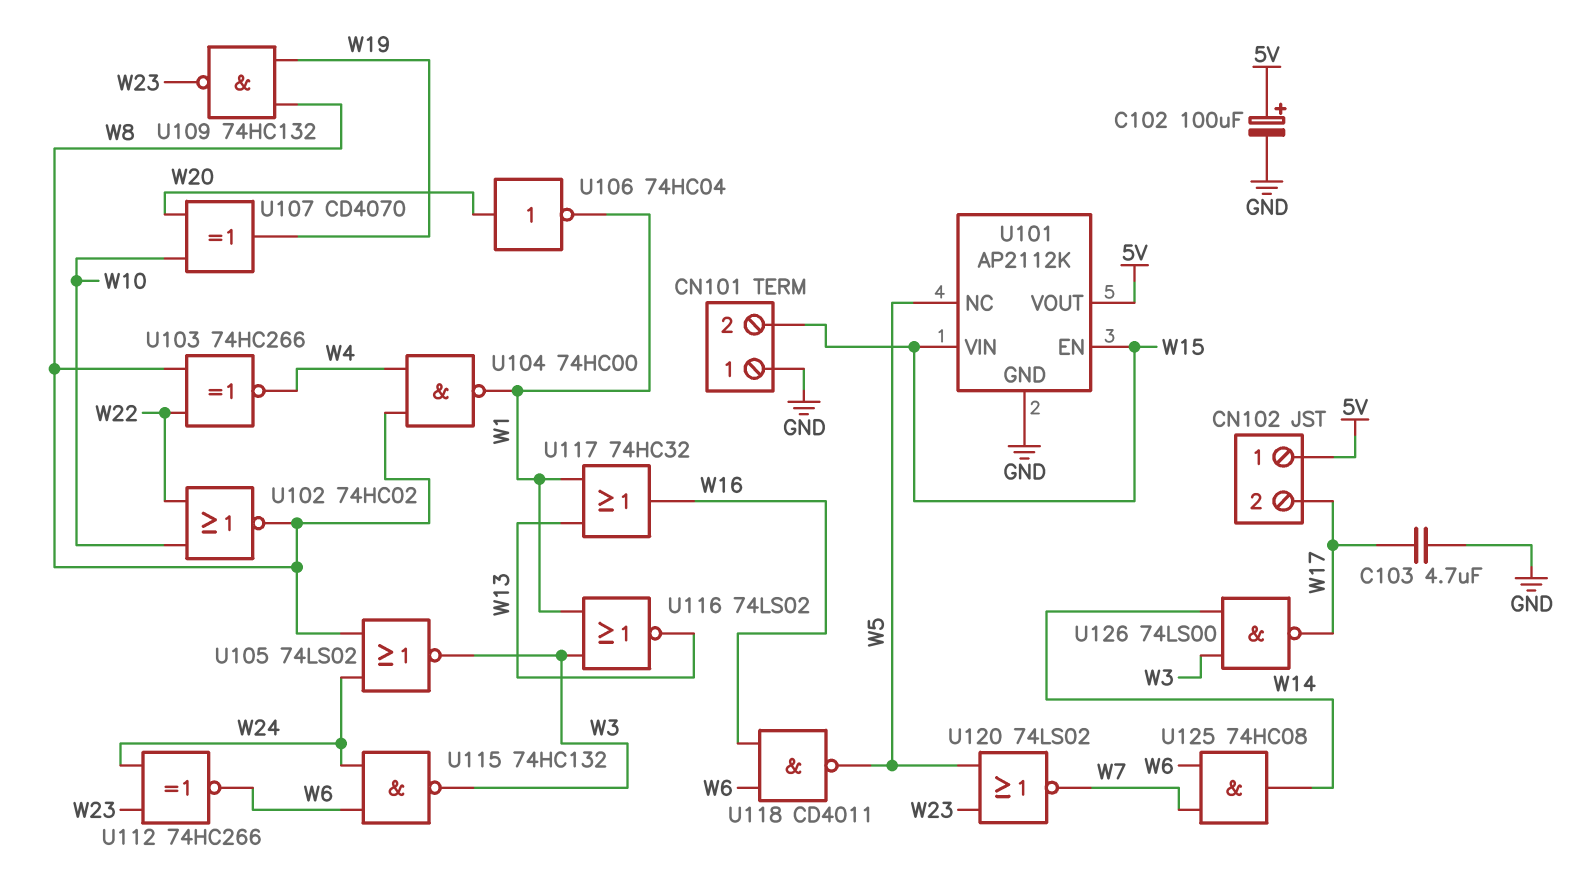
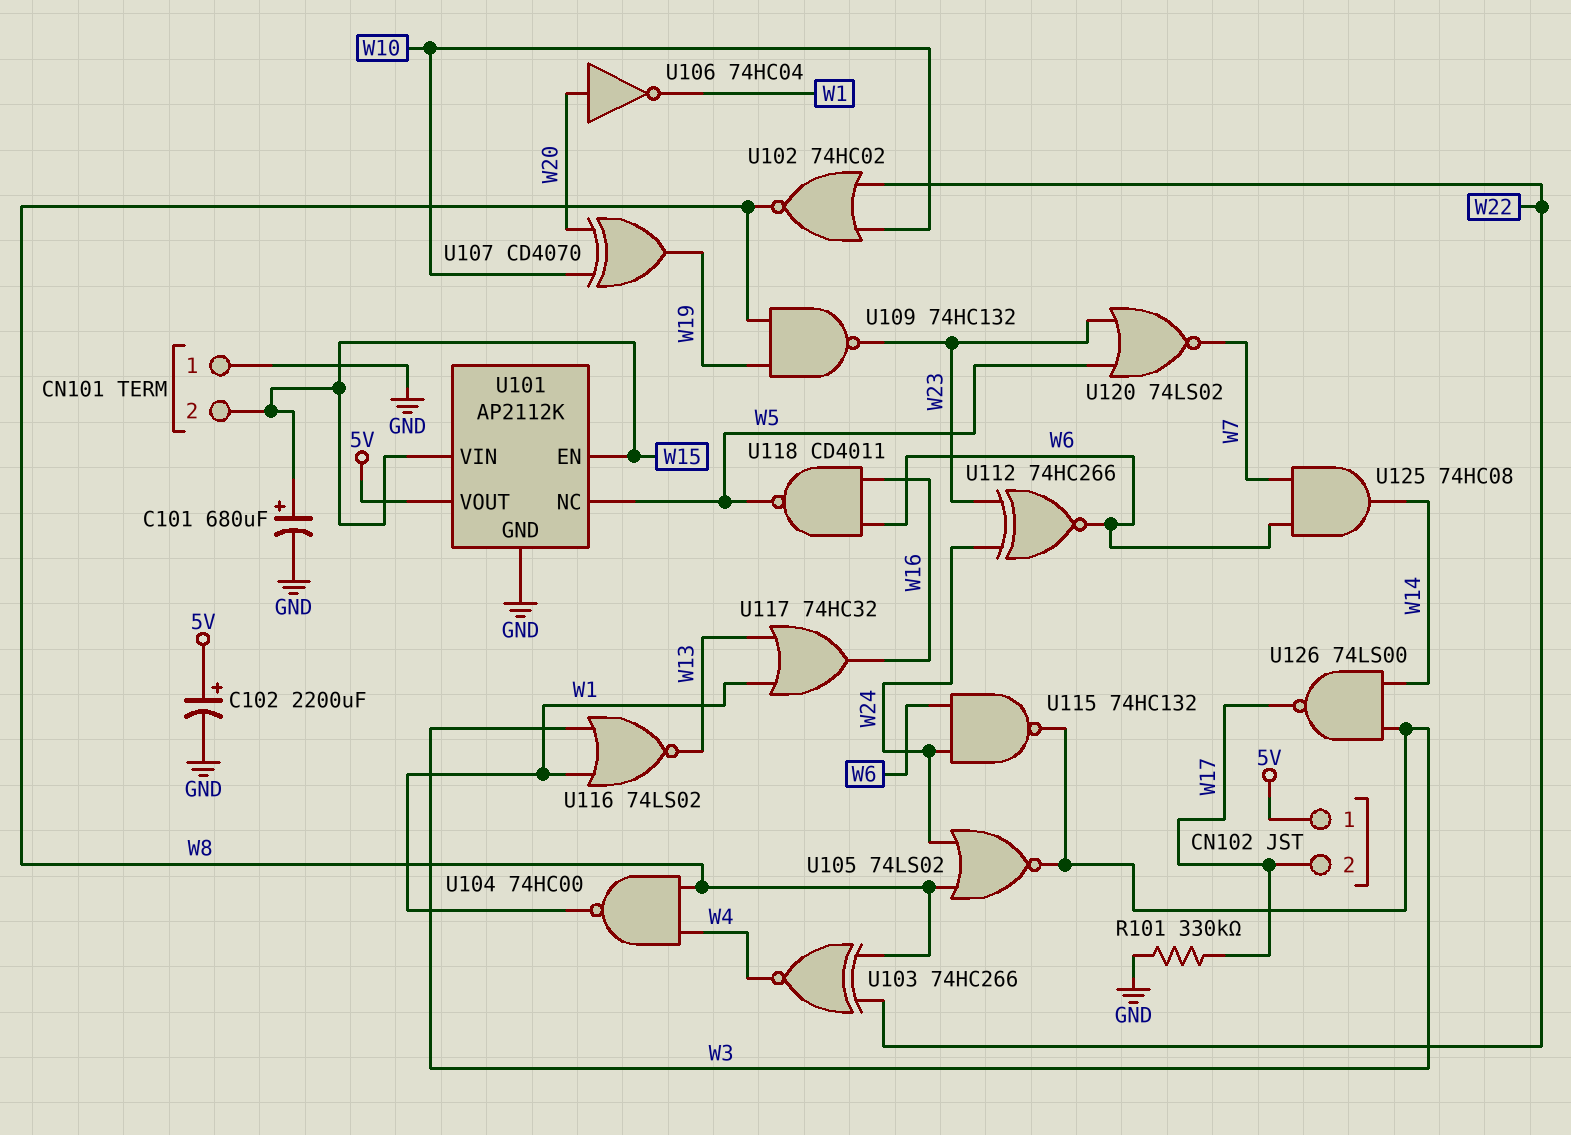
C101: none -> 680uF (plus W15, minus GND)
C102: 100uF (plus 5V, minus GND) -> 2200uF (plus 5V, minus GND)
C103: 4.7uF (GND, W17) -> none
R101: none -> 330k (GND, W17)

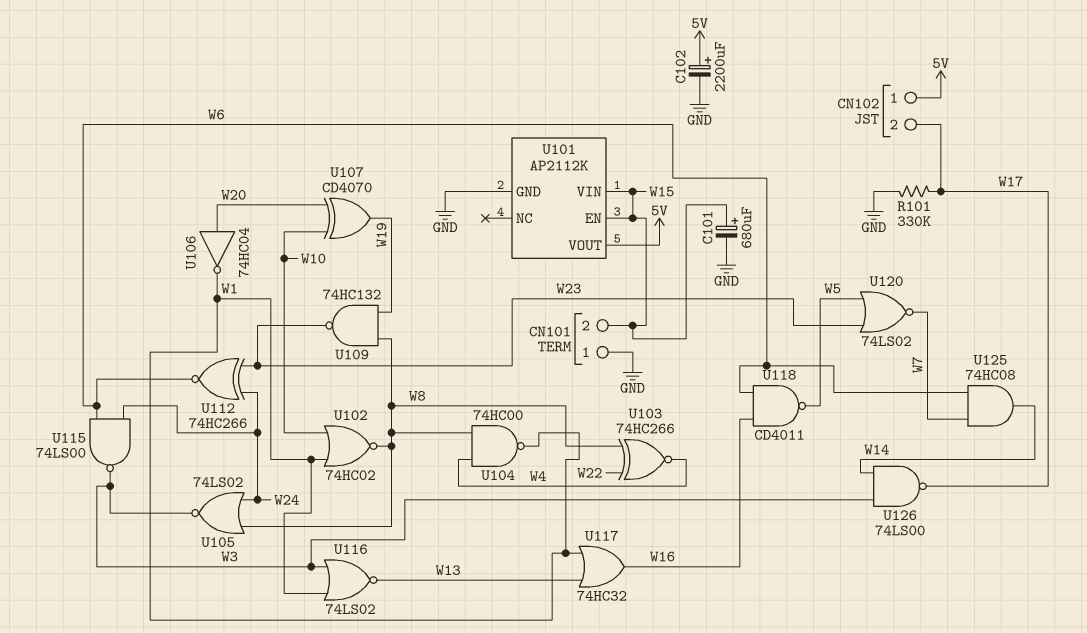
U101 pin NC: W5 -> none
U102: NOR 74HC02 (in W10, in W22, out W8) -> NOR 74HC02 (in W1, in W10, out W8)
U115: NAND 74HC132 (in W6, in W24, out W3) -> NAND 74LS00 (in W6, in W24, out W3)

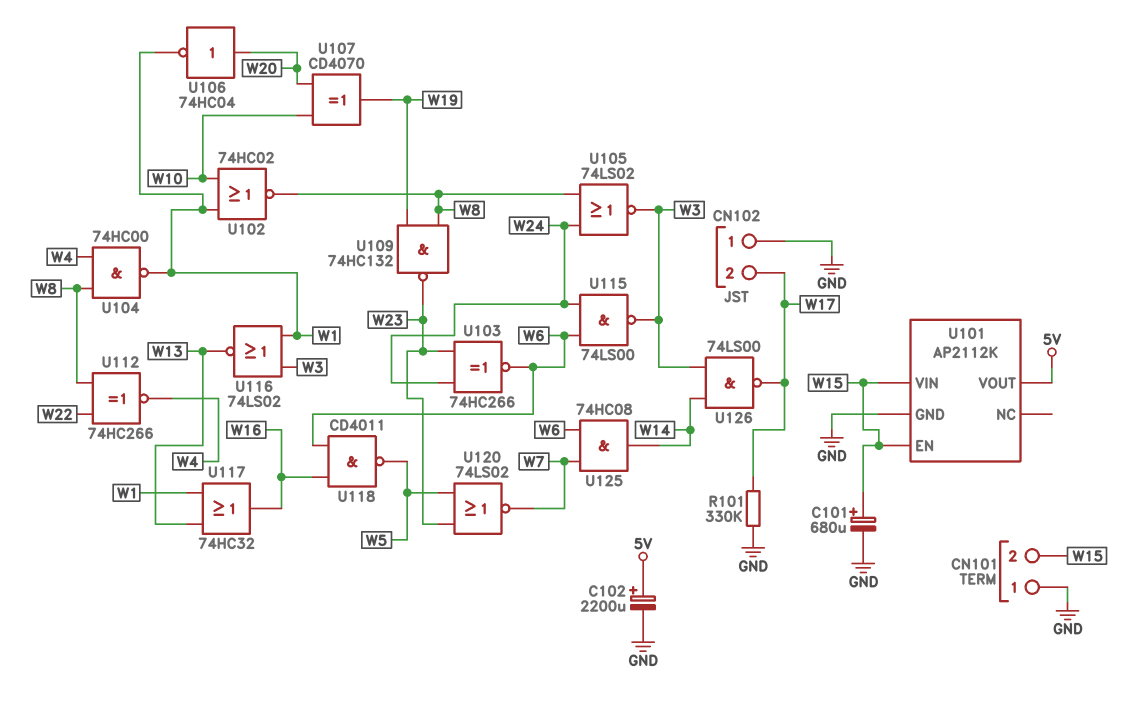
CN102 pin 1: 5V -> GND
U103: XNOR 74HC266 (in W8, in W22, out W4) -> XNOR 74HC266 (in W23, in W24, out W6)
U112: XNOR 74HC266 (in W23, in W24, out W6) -> XNOR 74HC266 (in W8, in W22, out W4)

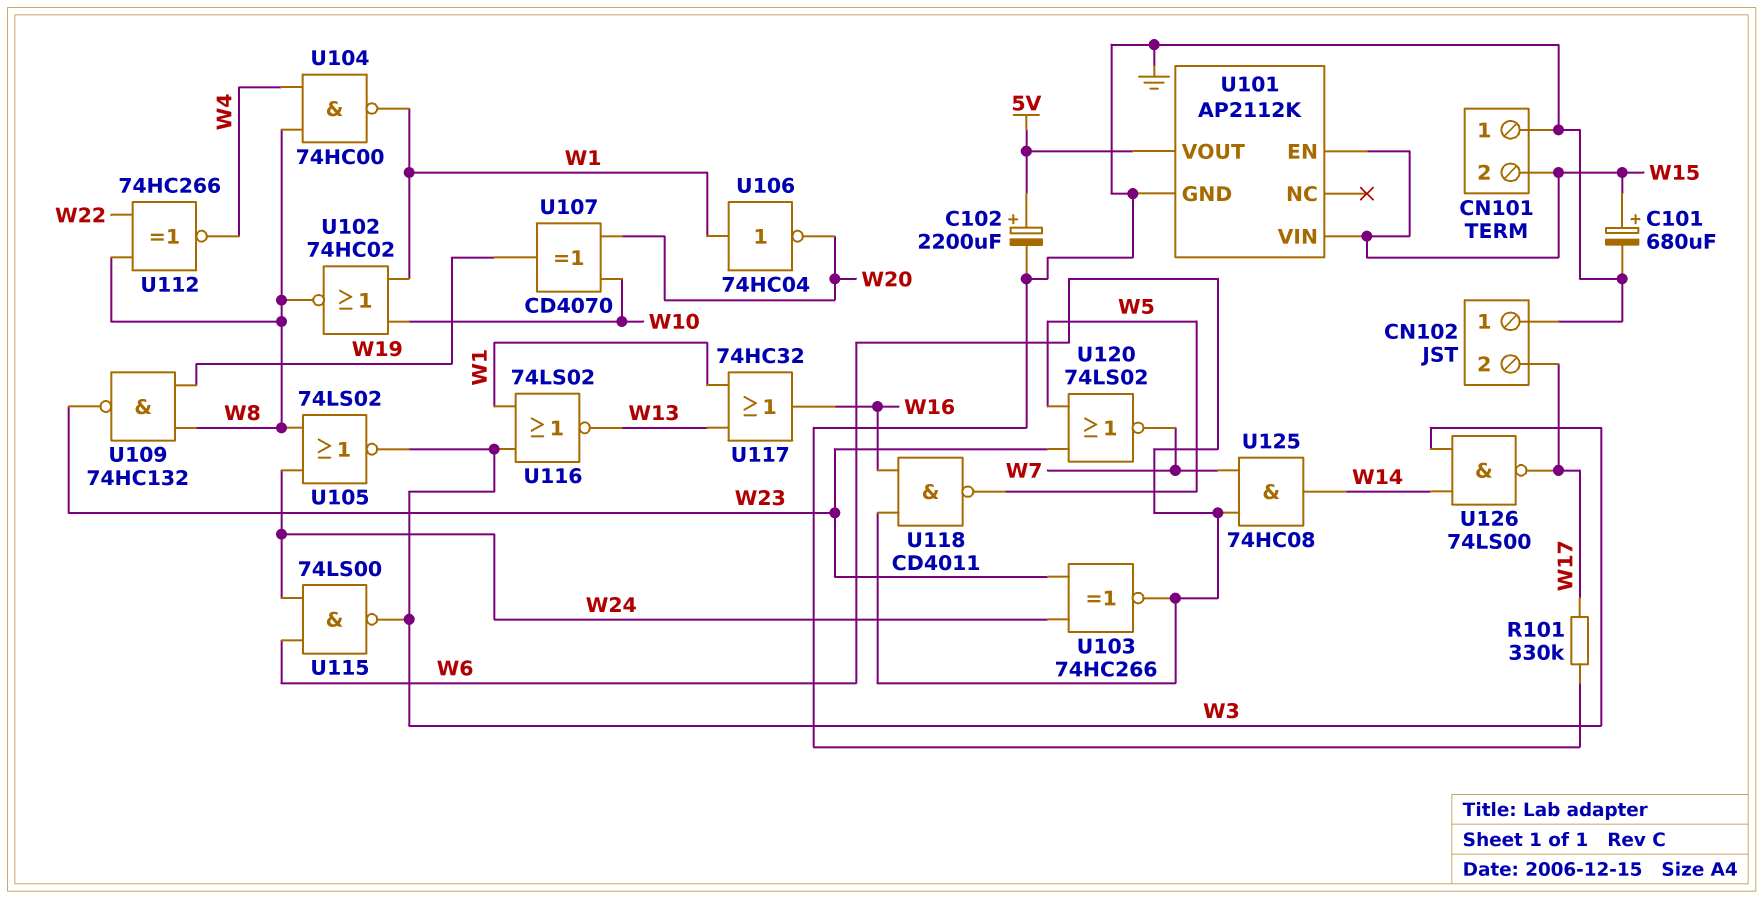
U106: NOT 74HC04 (in W20, out W1) -> NOT 74HC04 (in W1, out W20)

